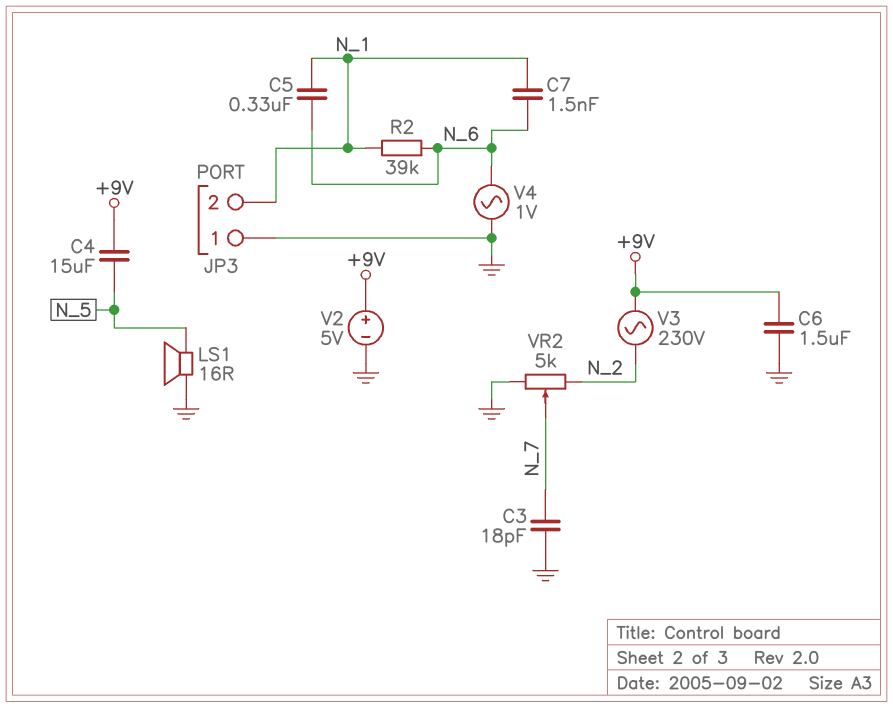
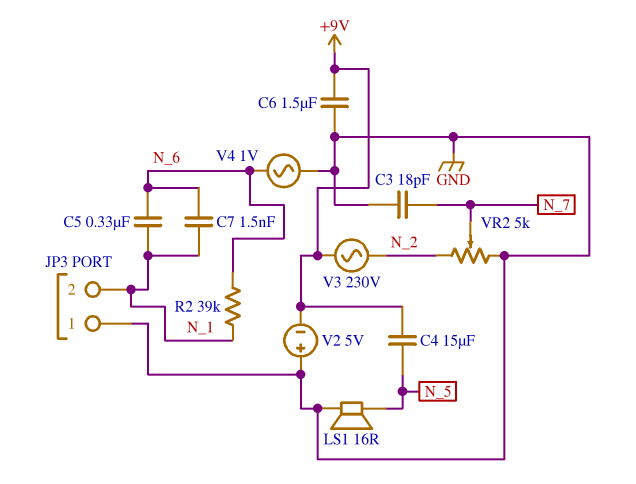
V2: 5V (plus +9V, minus GND) -> 5V (plus GND, minus +9V)

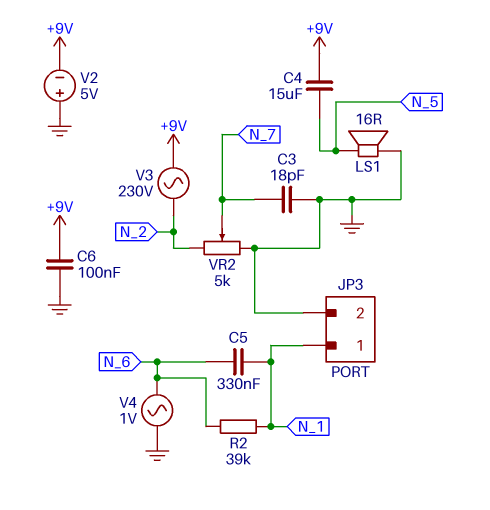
C6: 1.5uF (+9V, GND) -> 100nF (+9V, GND)
C7: 1.5nF (N_1, N_6) -> none
JP3 pin 1: GND -> N_1
JP3 pin 2: N_1 -> GND

